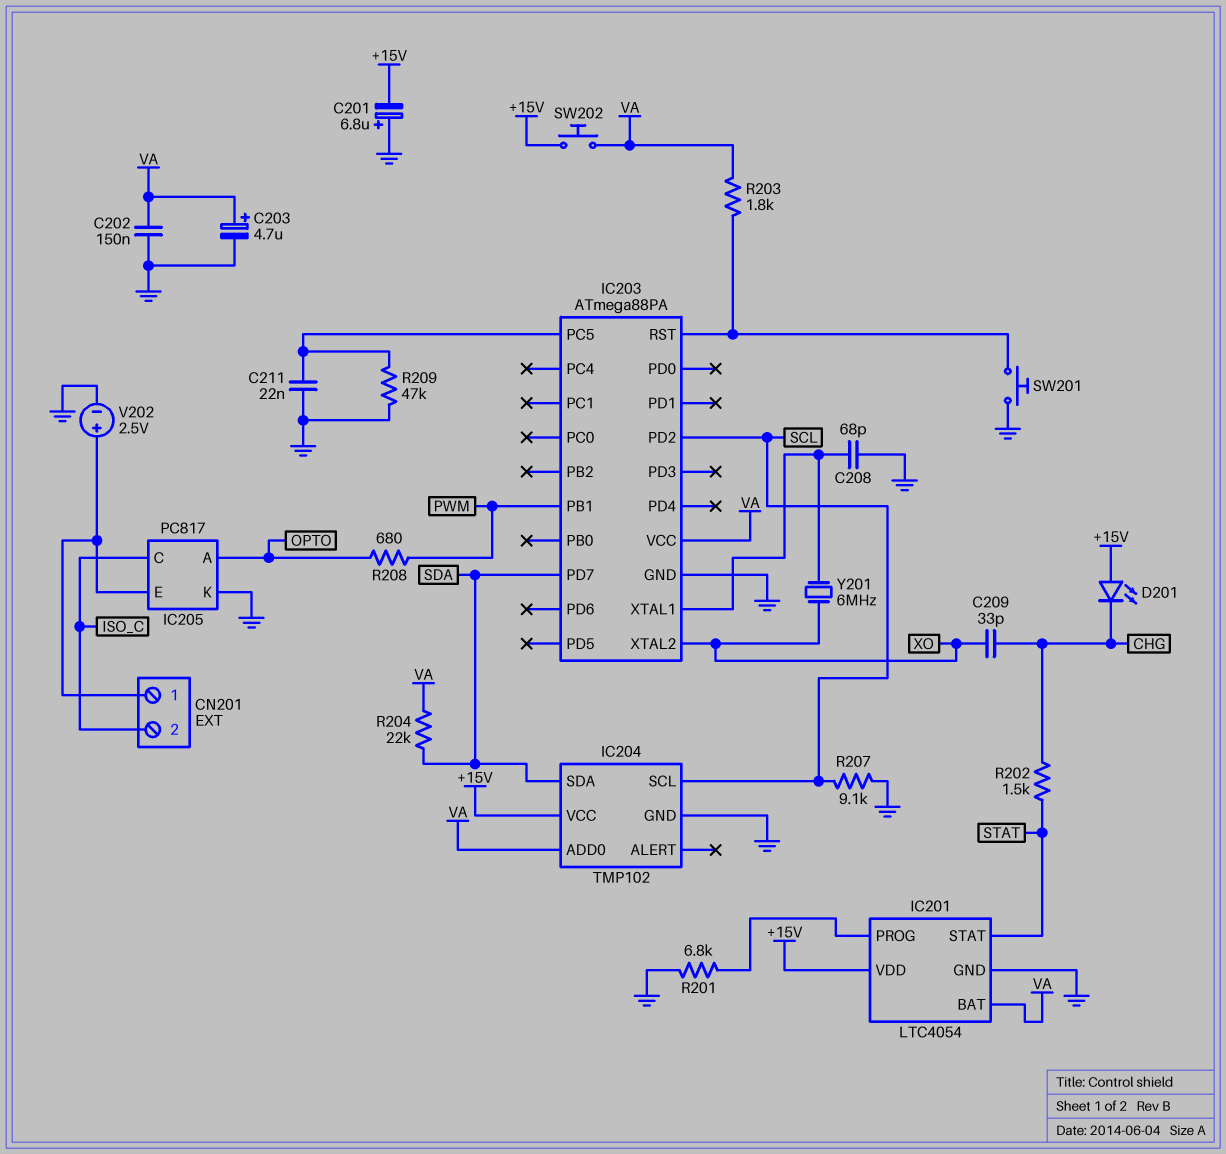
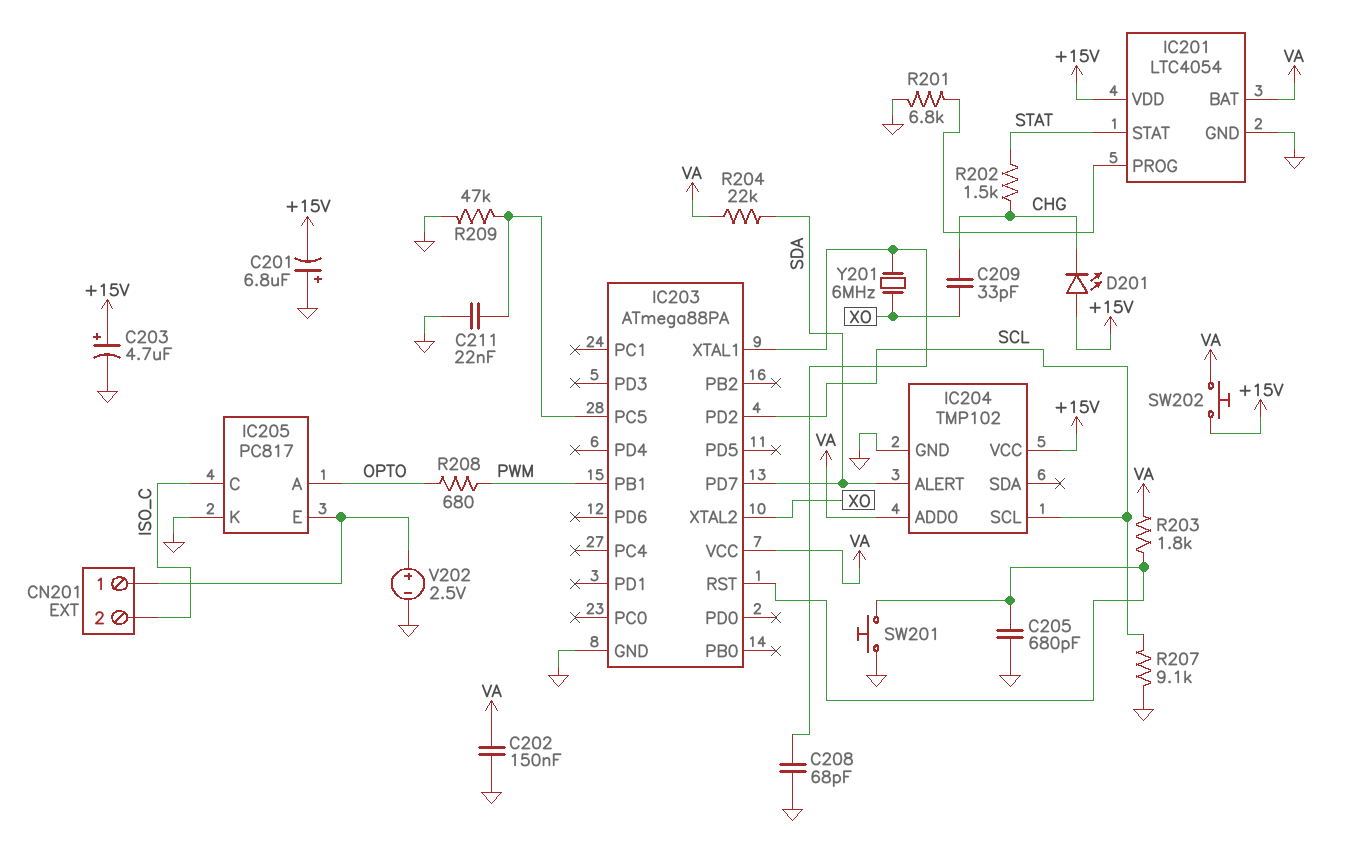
C203: 4.7uF (plus VA, minus GND) -> 4.7uF (plus +15V, minus GND)
C205: none -> 680pF (GND, IC203/RST)
IC204 pin ALERT: none -> SDA
IC204 pin SDA: SDA -> none

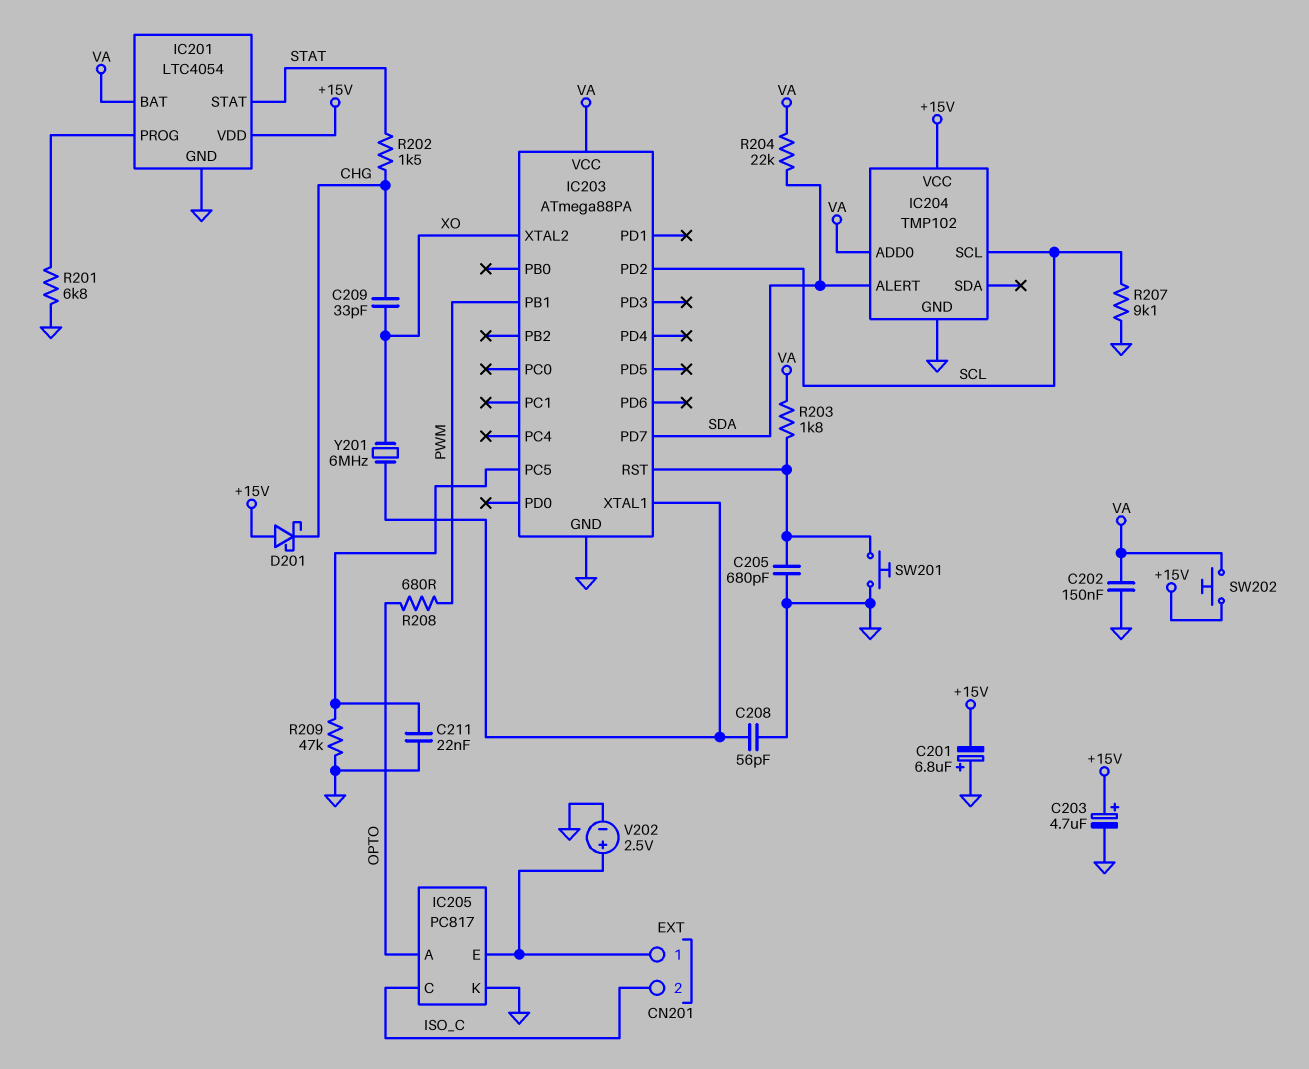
C208: 68pF (GND, IC203/XTAL1) -> 56pF (GND, IC203/XTAL1)
D201: LED (A +15V, K CHG) -> schottky (A +15V, K CHG)

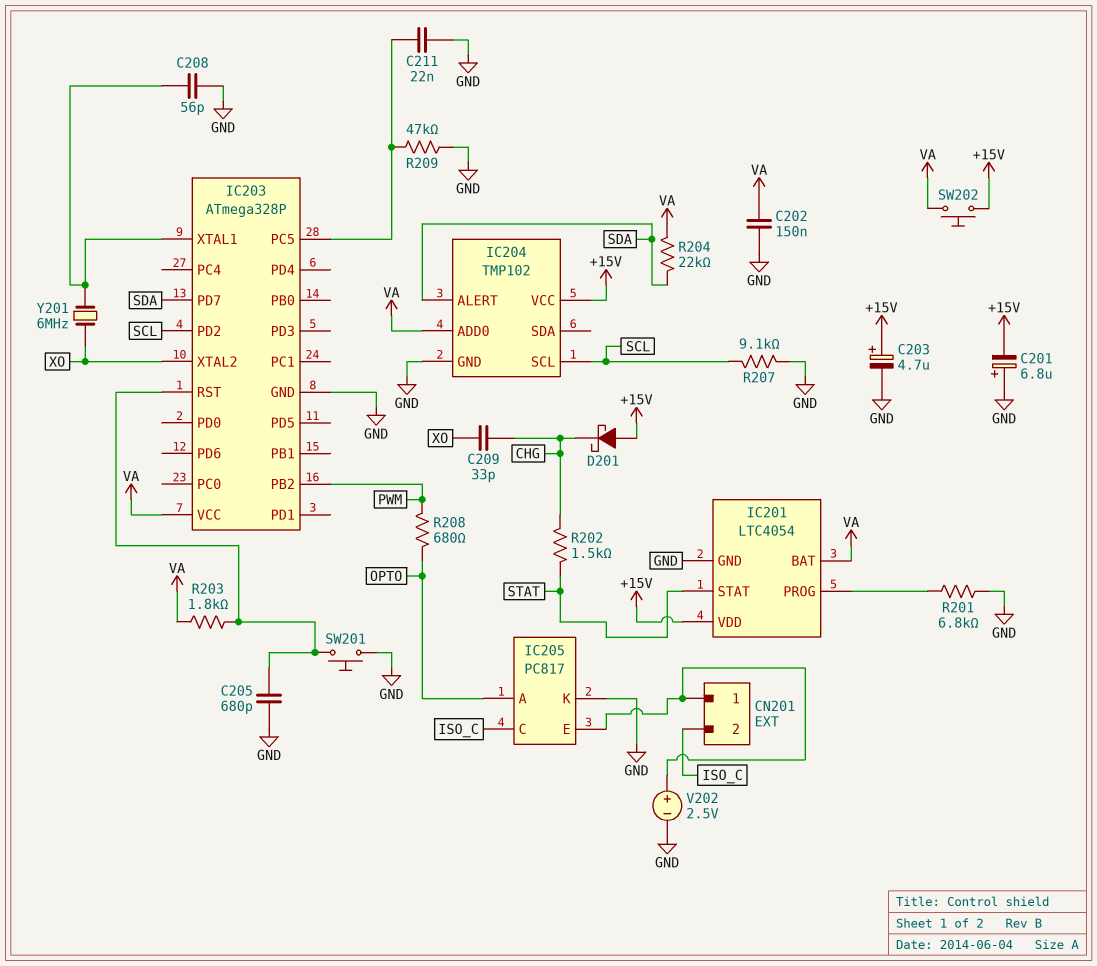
IC203: ATmega88PA -> ATmega328P
IC203 pin PB1: PWM -> none
IC203 pin PB2: none -> PWM

